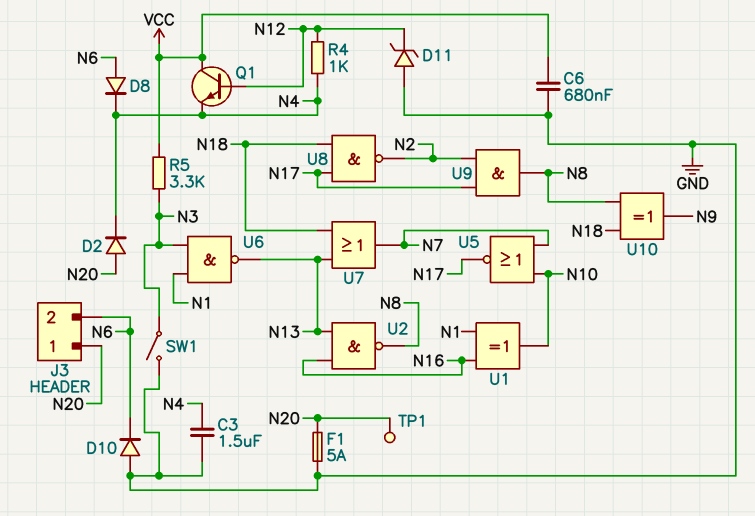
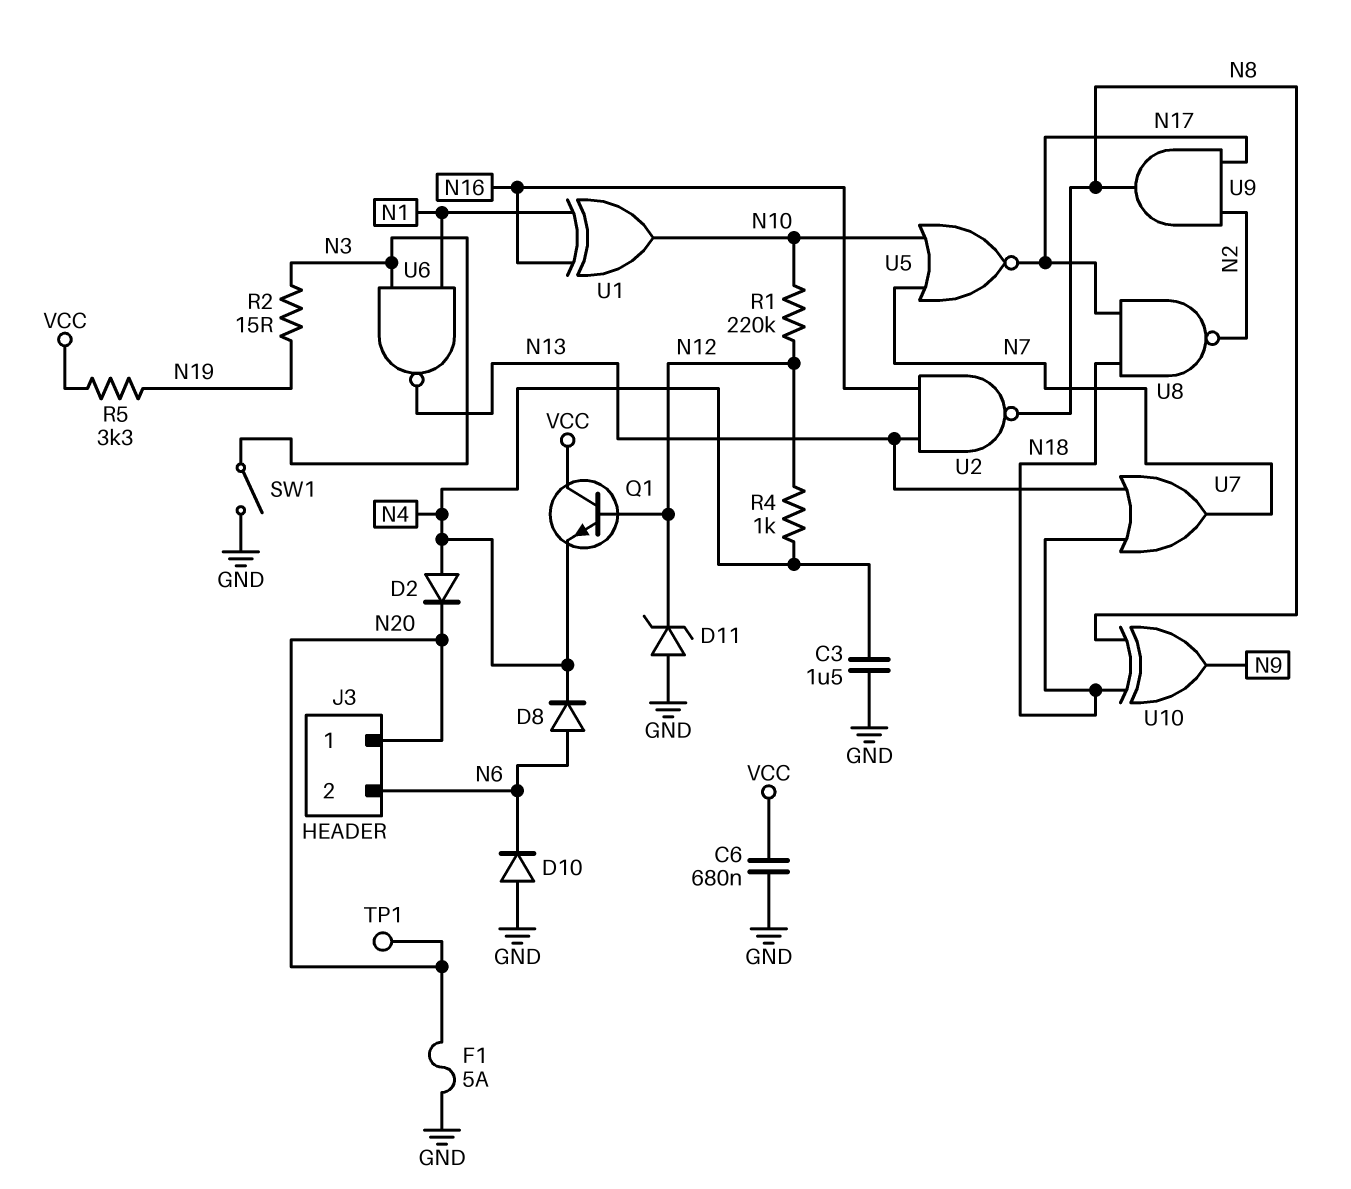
D2: diode (A N20, K N4) -> diode (A N4, K N20)
R1: none -> 220k (N10, N12)
R2: none -> 15 (N3, N19)
R5: 3.3k (N3, VCC) -> 3.3k (N19, VCC)

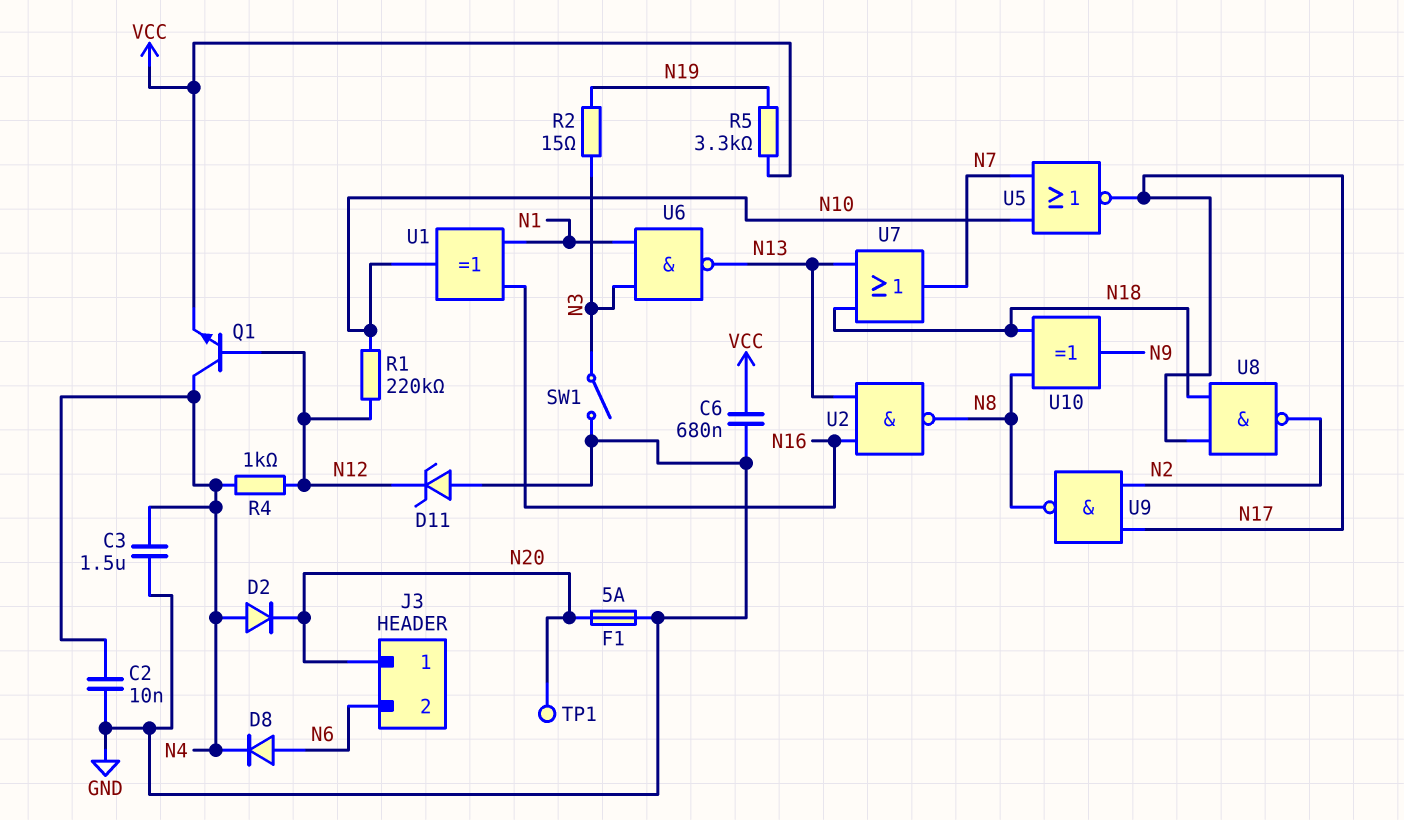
C2: none -> 10nF (GND, N4)
D10: diode (A GND, K N6) -> none
Q1: NPN (B N12, C VCC, E N4) -> NPN (B N12, C N4, E VCC)
U9: AND (in N2, in N17, out N8) -> NAND (in N2, in N17, out N8)

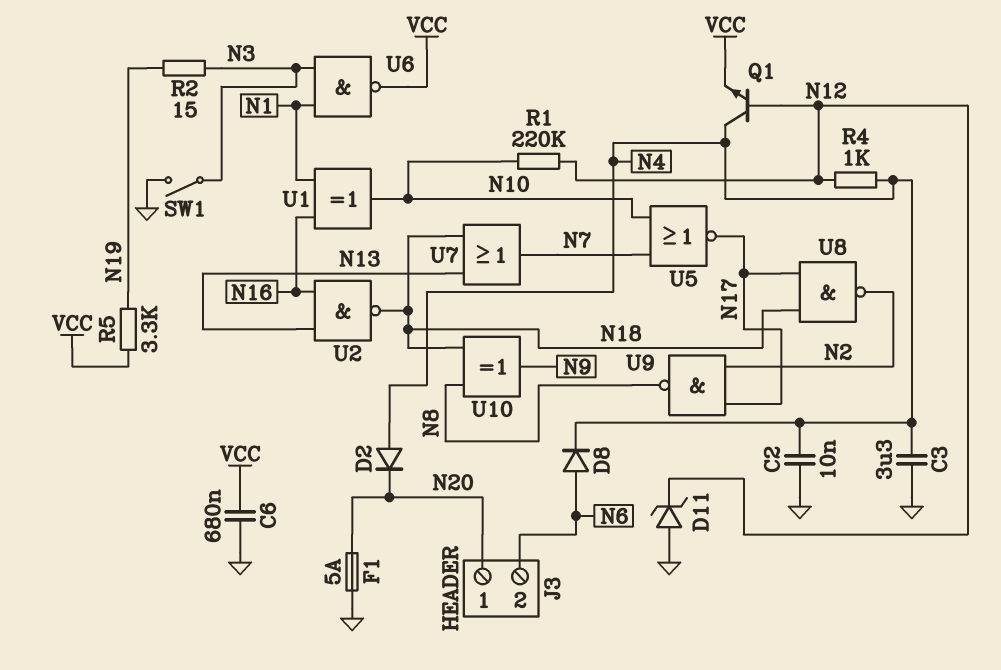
C3: 1.5uF (GND, N4) -> 3.3uF (GND, N4)
TP1: test point (N20) -> none
U2: NAND (in N13, in N16, out N8) -> NAND (in N13, in N16, out N18)
U6: NAND (in N1, in N3, out N13) -> NAND (in N1, in N3, out VCC)

